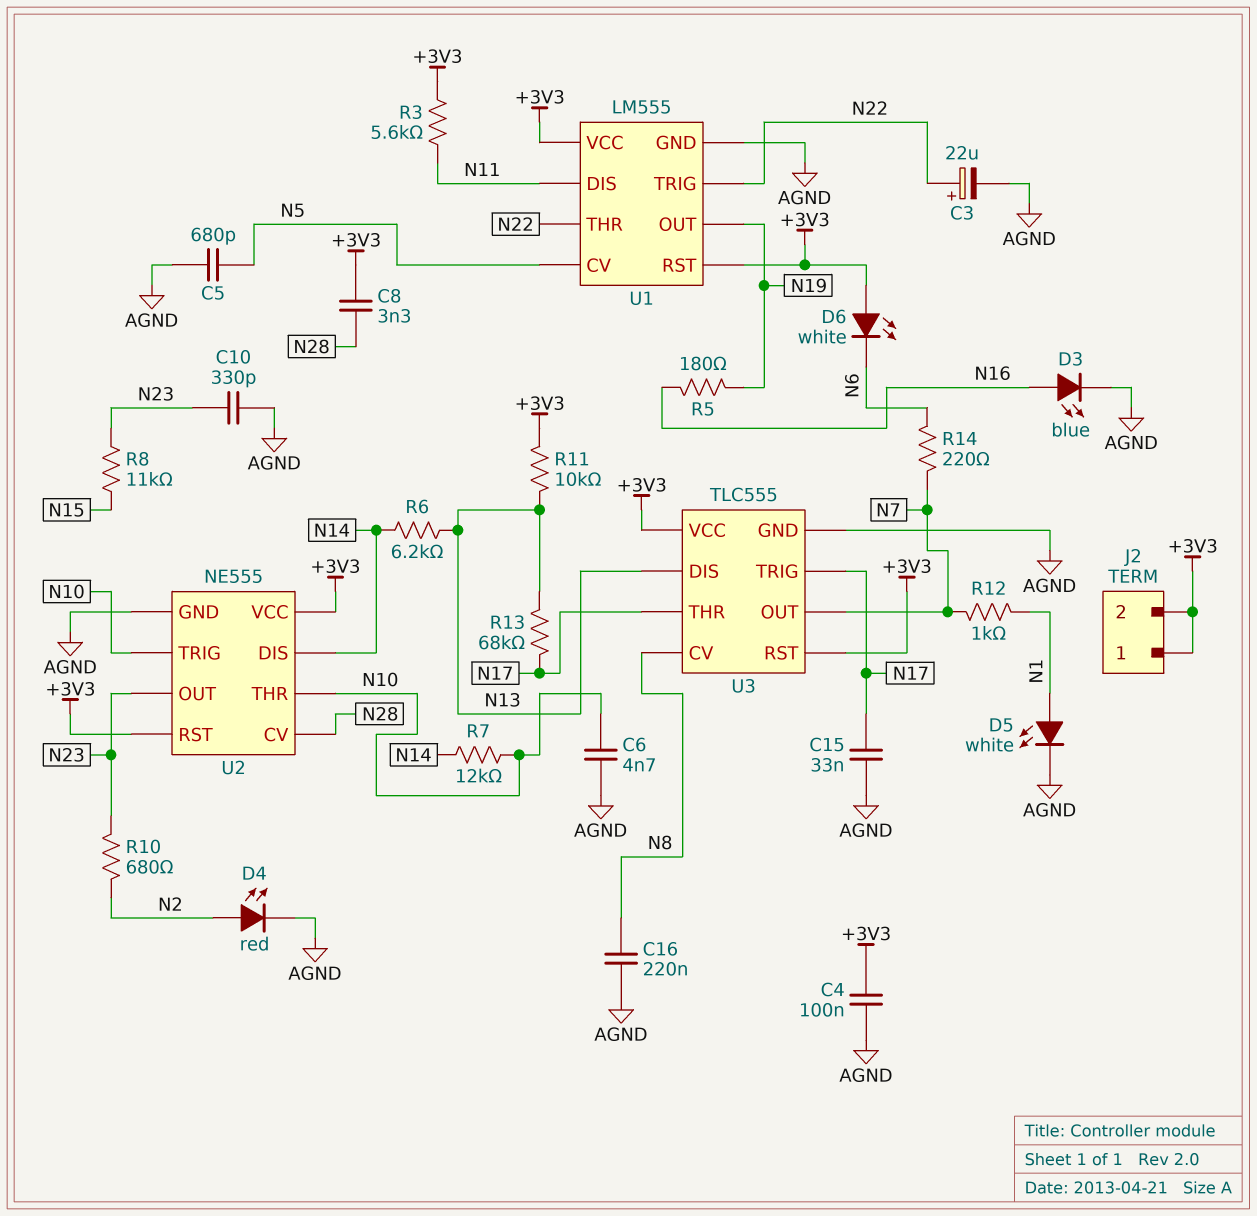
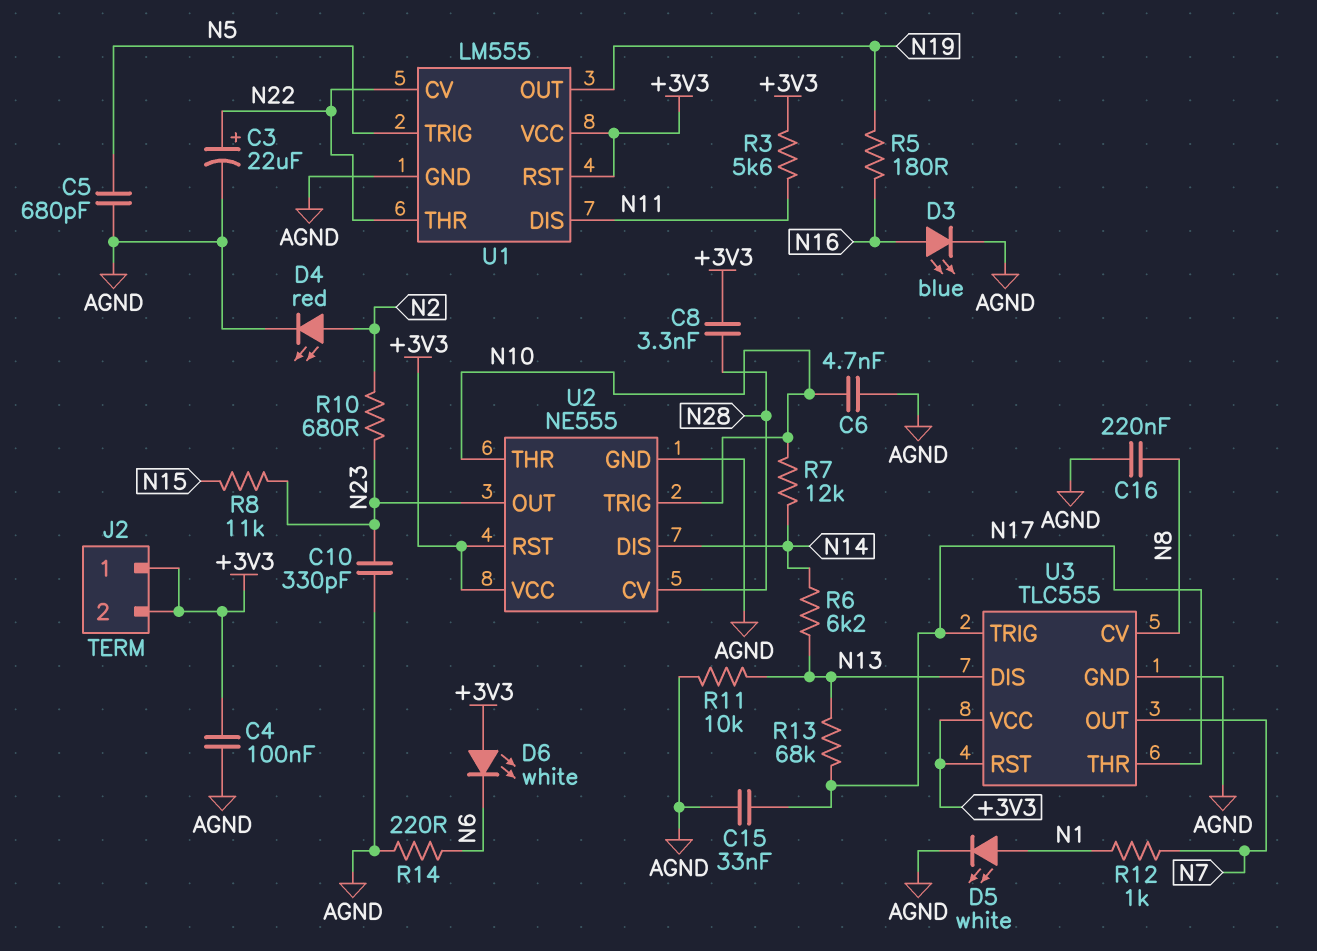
R11: 10k (+3V3, N13) -> 10k (AGND, N13)
R14: 220 (N6, N7) -> 220 (AGND, N6)
U1 pin CV: N5 -> N22
U1 pin TRIG: N22 -> N5

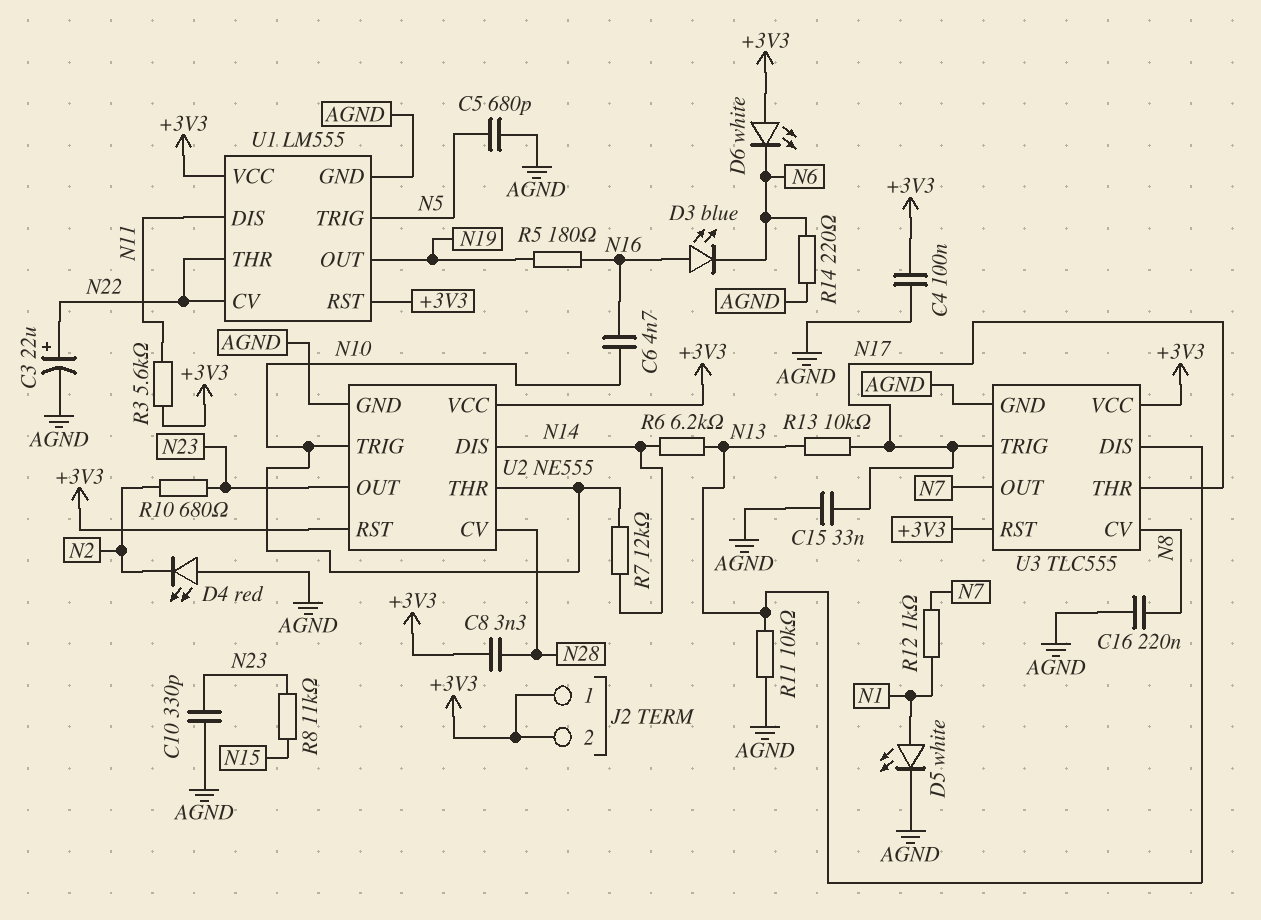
C6: 4.7nF (AGND, N10) -> 4.7nF (N10, N16)
D3: LED blue (A N16, K AGND) -> LED blue (A N16, K N6)
D4: LED red (A N2, K AGND) -> LED red (A AGND, K N2)
R13: 68k (N13, N17) -> 10k (N13, N17)

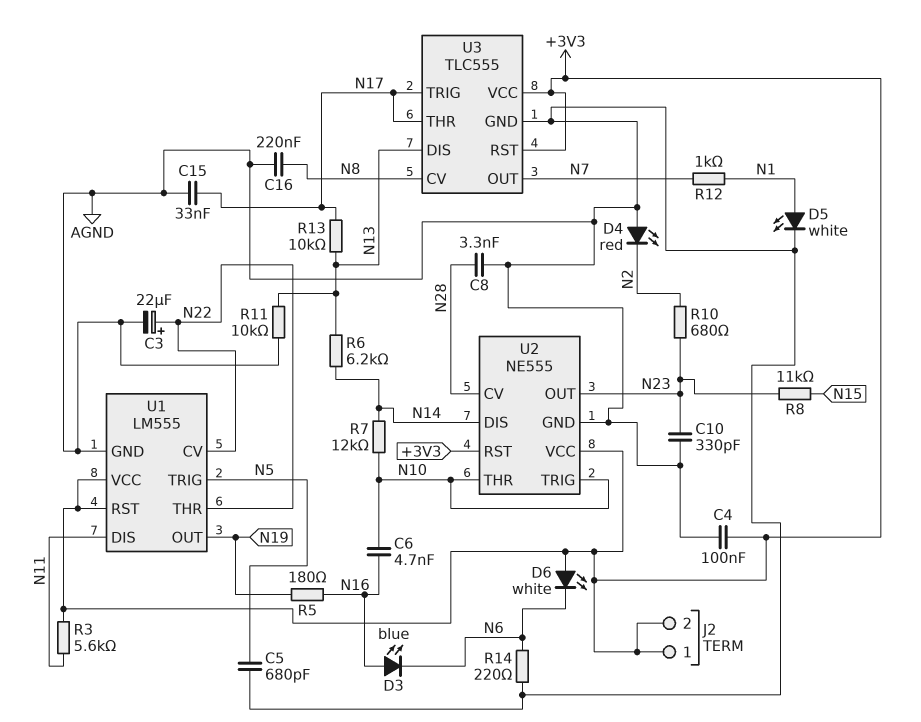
C8: 3.3nF (+3V3, N28) -> 3.3nF (AGND, N28)

